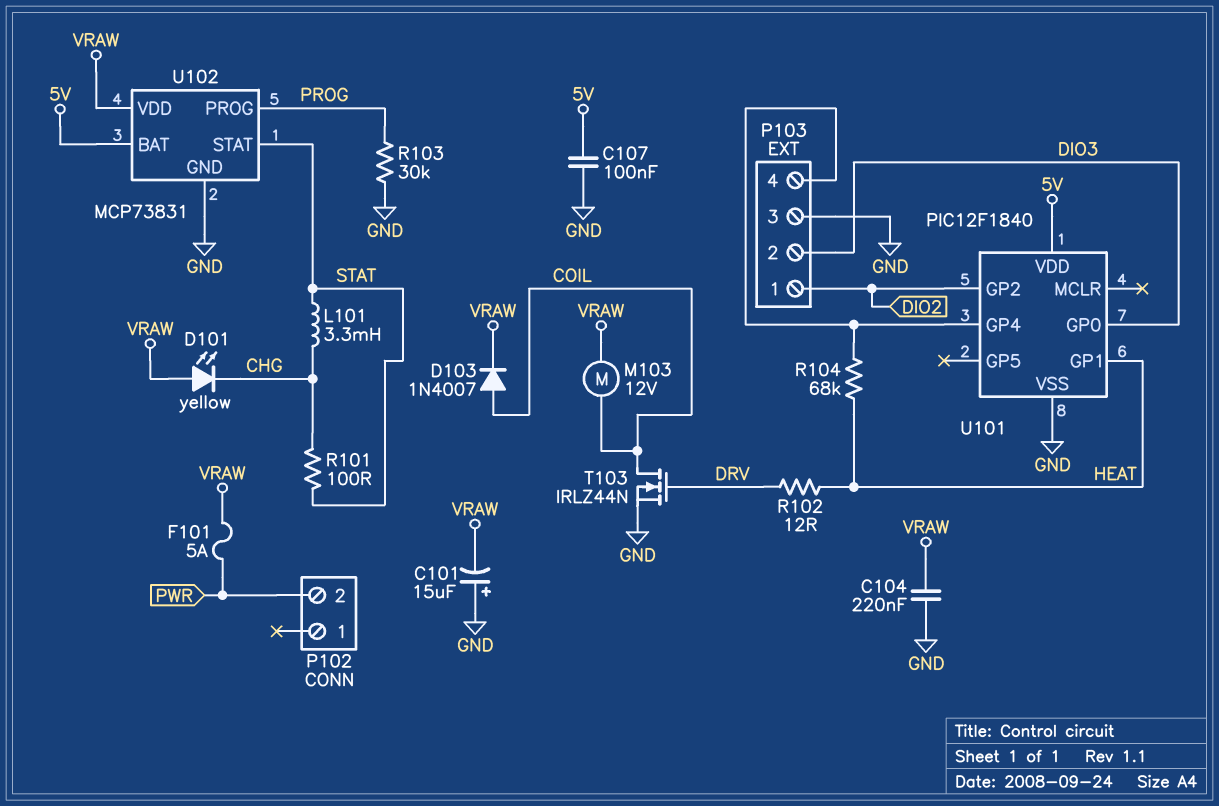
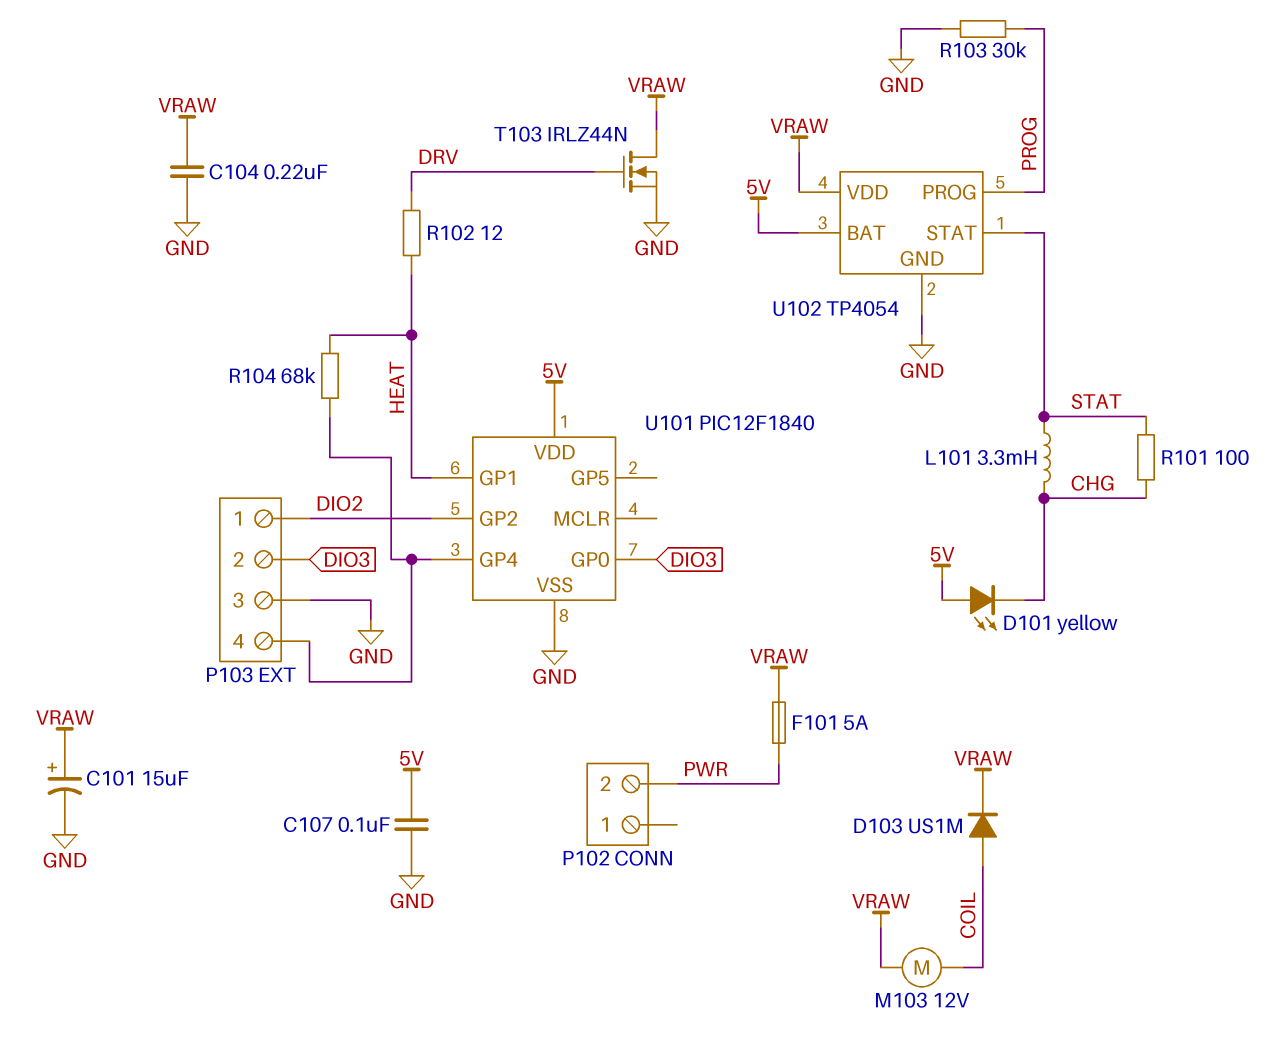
C101: 15uF (plus GND, minus VRAW) -> 15uF (plus VRAW, minus GND)
D101: LED yellow (A VRAW, K CHG) -> LED yellow (A 5V, K CHG)
D103: diode 1N4007 (A COIL, K VRAW) -> diode US1M (A COIL, K VRAW)
T103: NMOS IRLZ44N (G DRV, D COIL, S GND) -> NMOS IRLZ44N (G DRV, D VRAW, S GND)
U102: MCP73831 -> TP4054

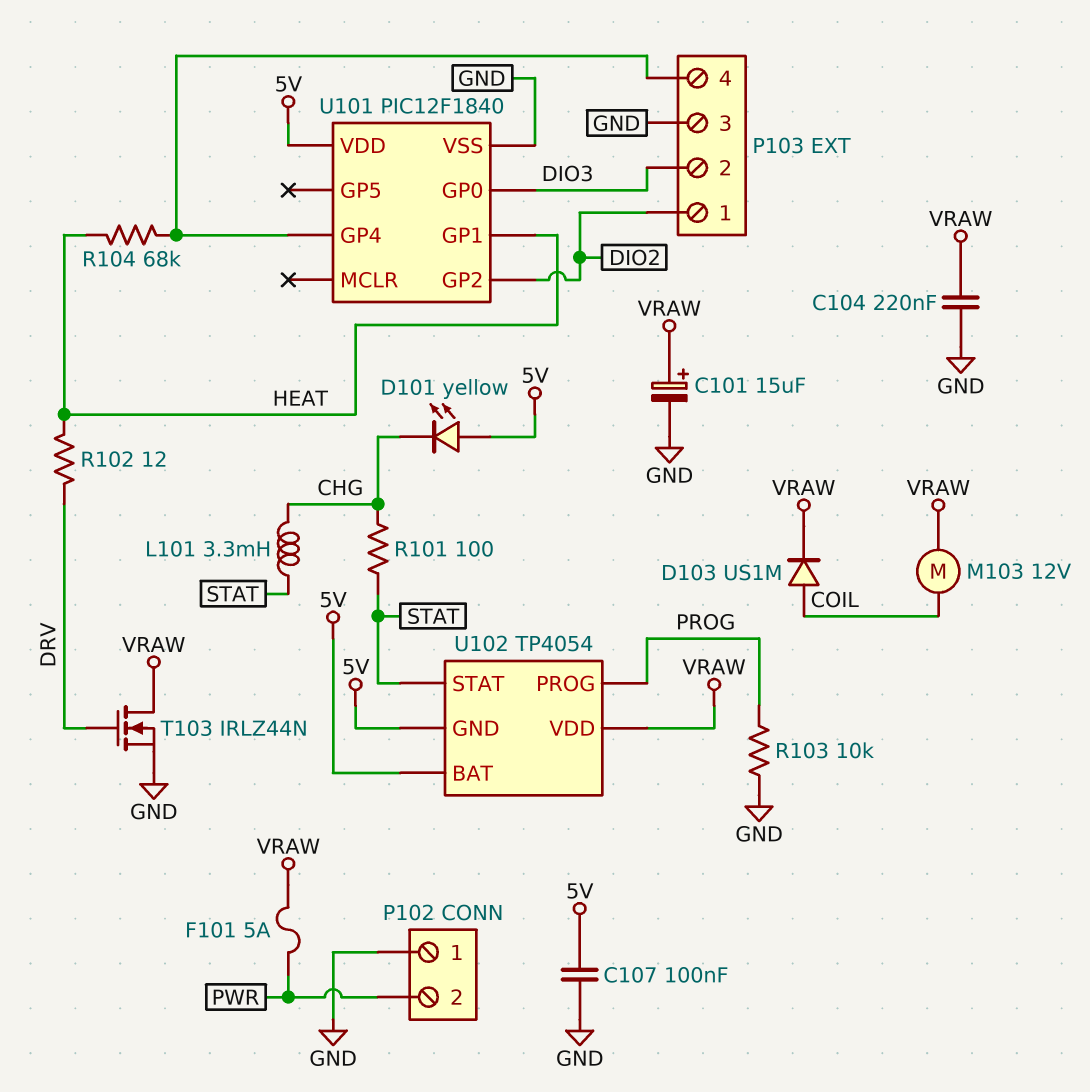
P102 pin 1: none -> GND
R103: 30k (GND, PROG) -> 10k (GND, PROG)
U102 pin GND: GND -> 5V

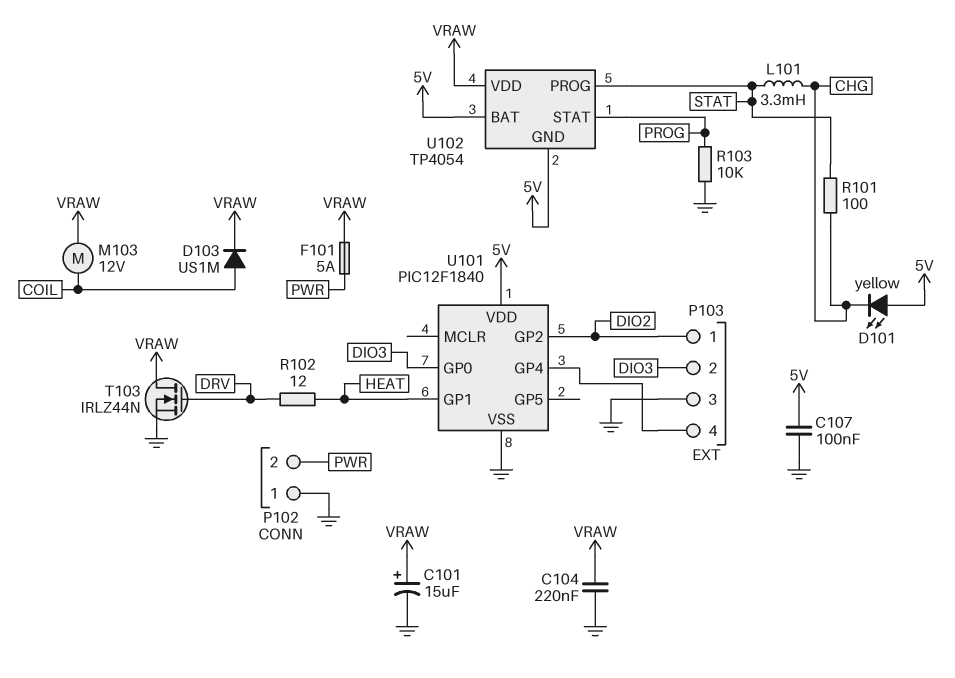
R104: 68k (HEAT, P103/4) -> none
U102 pin PROG: PROG -> STAT
U102 pin STAT: STAT -> PROG

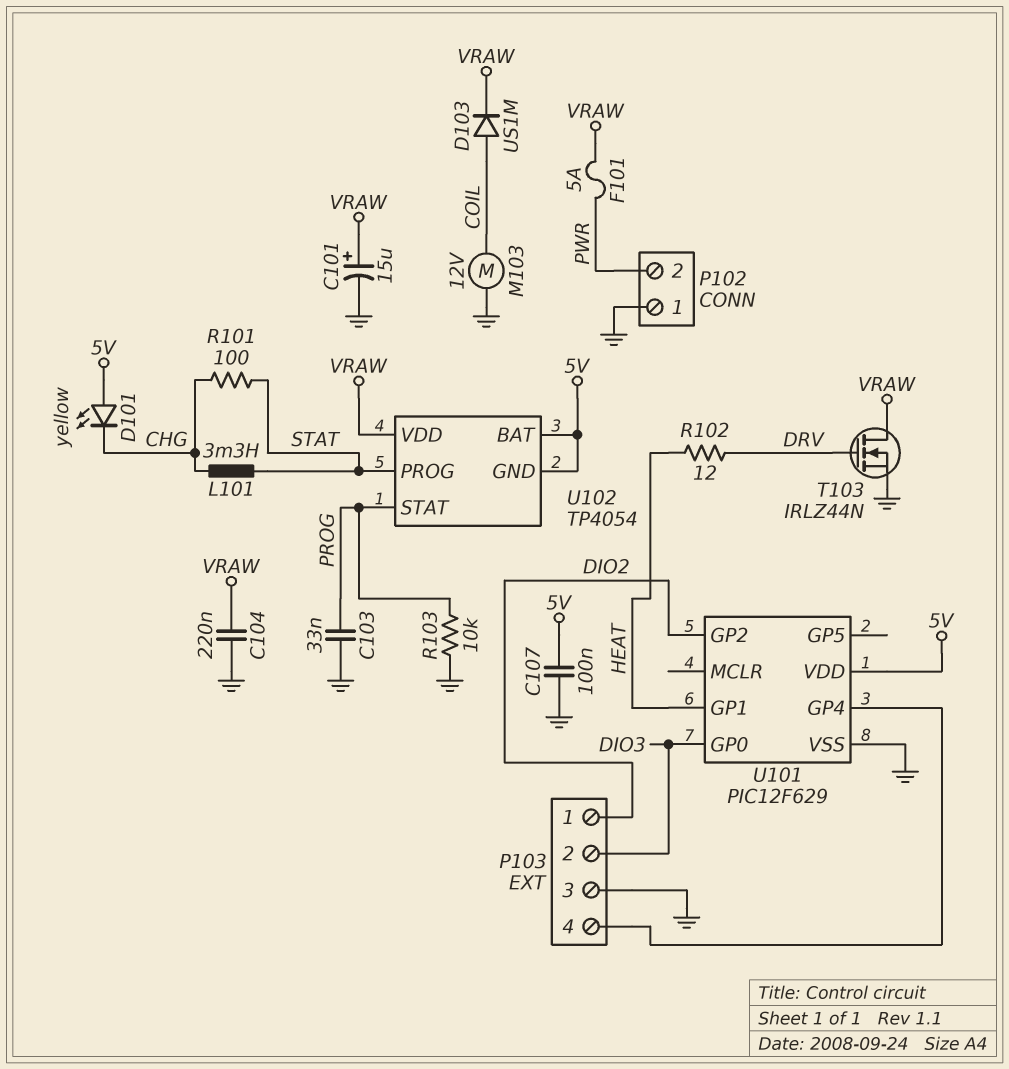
C103: none -> 33nF (GND, PROG)
M103: motor 12V (COIL, VRAW) -> motor 12V (COIL, GND)
U101: PIC12F1840 -> PIC12F629

